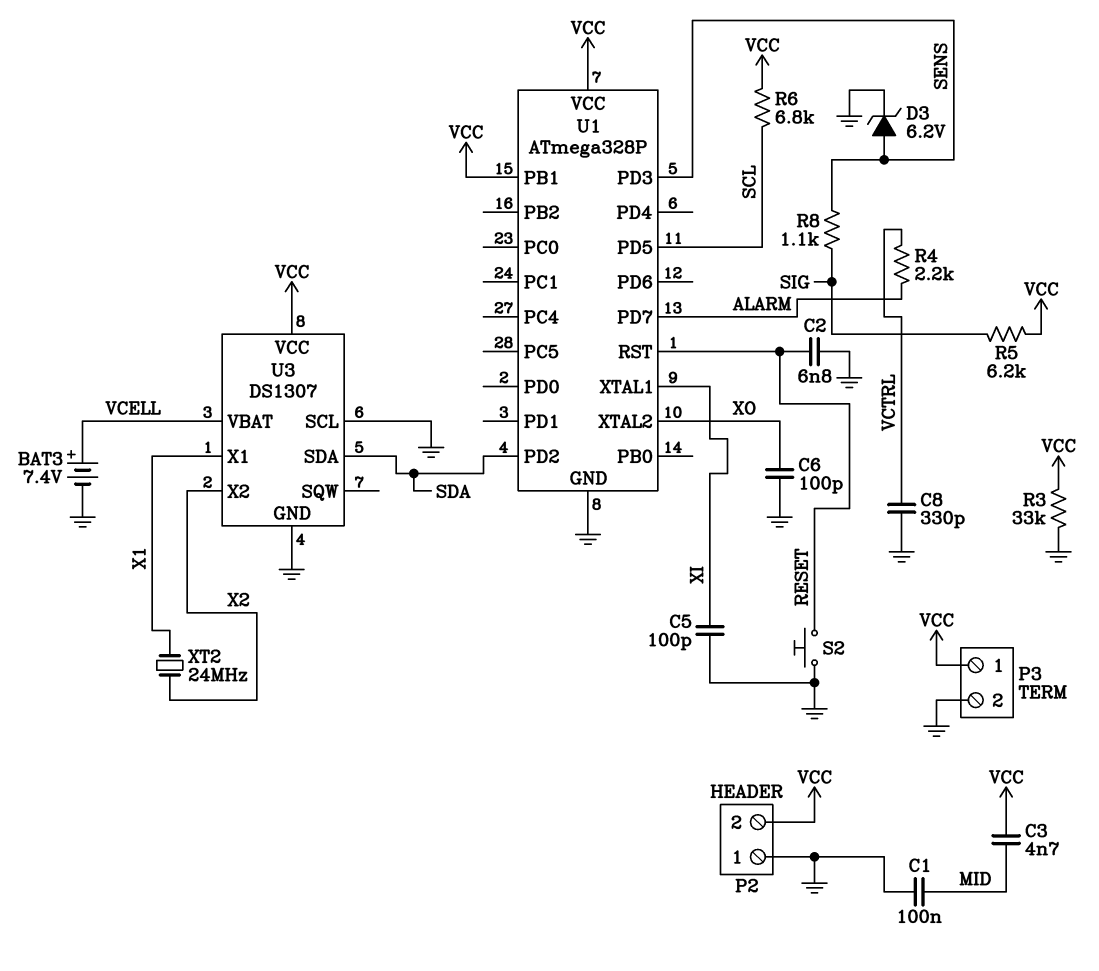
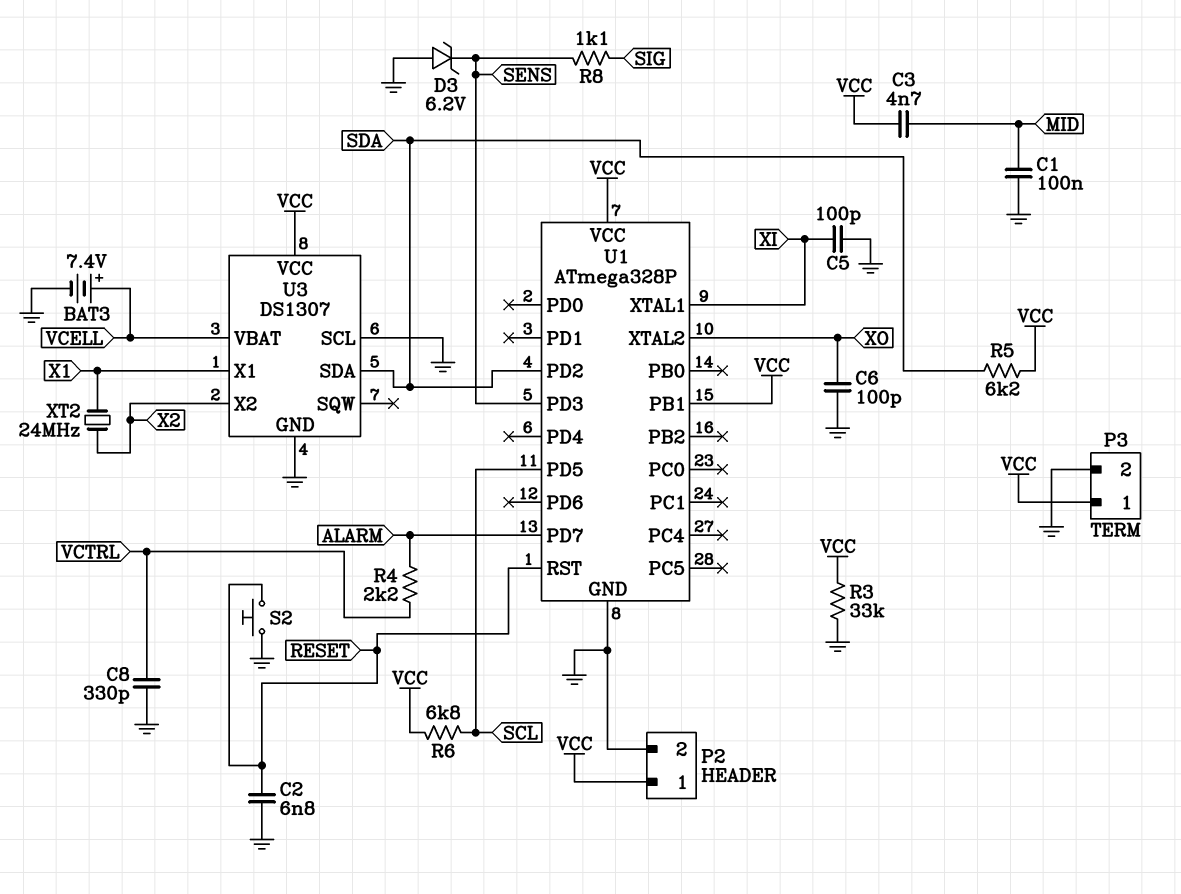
D3: zener 6.2V (A SENS, K GND) -> zener 6.2V (A GND, K SENS)
P2 pin 1: GND -> VCC
P2 pin 2: VCC -> GND
R5: 6.2k (SIG, VCC) -> 6.2k (SDA, VCC)

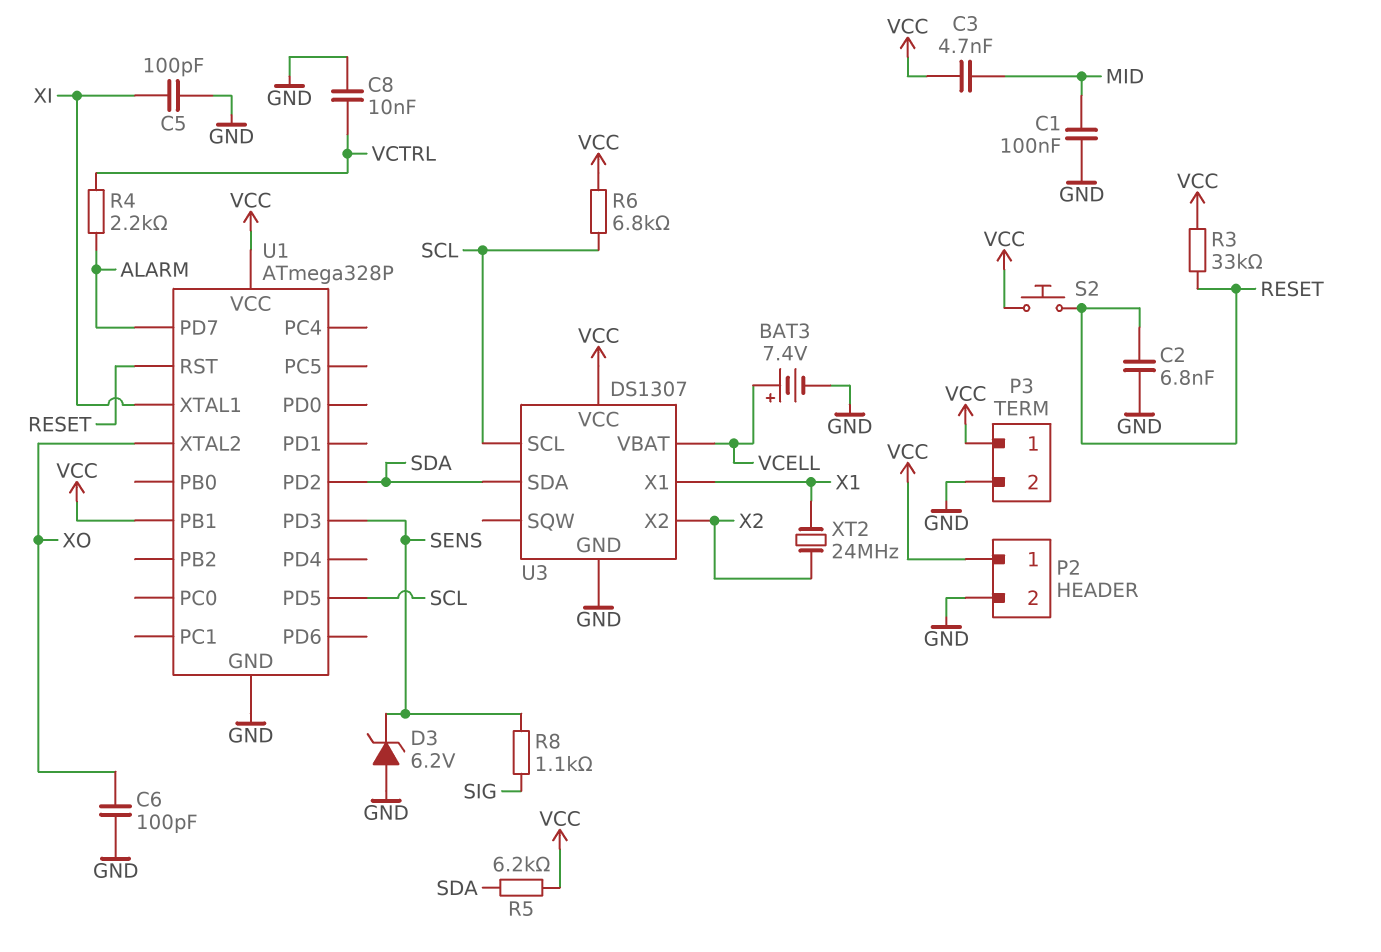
C8: 330pF (GND, VCTRL) -> 10nF (GND, VCTRL)
R3: 33k (GND, VCC) -> 33k (RESET, VCC)
S2: button (GND, RESET) -> button (RESET, VCC)
U3 pin SCL: GND -> SCL

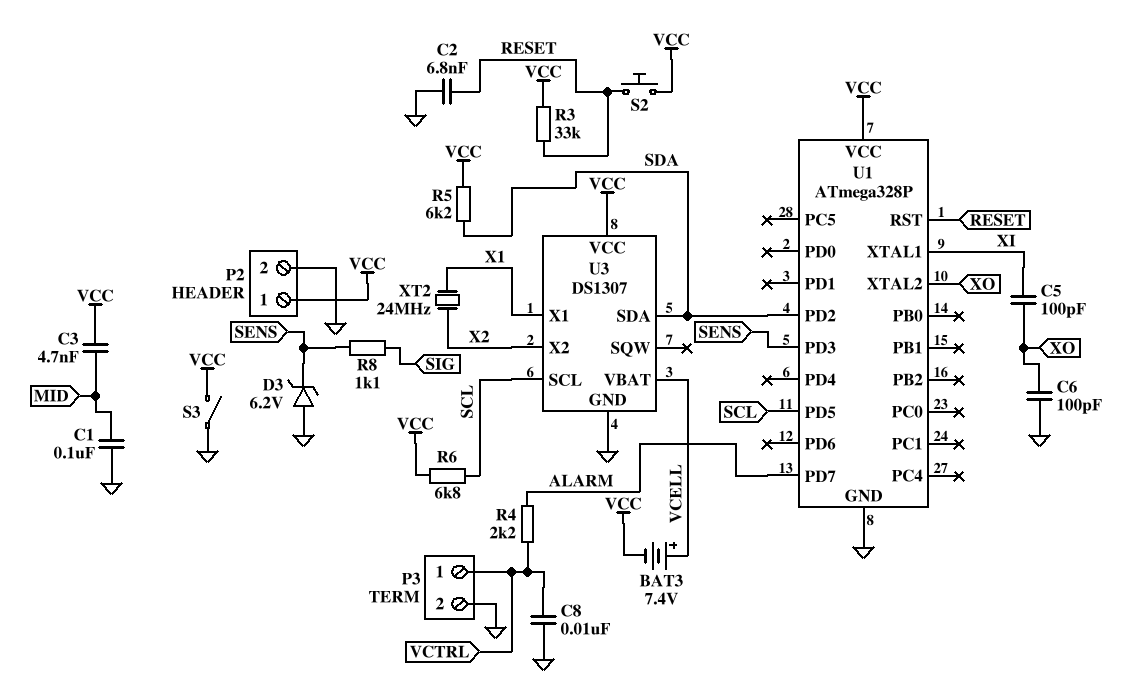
BAT3: 7.4V (plus VCELL, minus GND) -> 7.4V (plus VCELL, minus VCC)
C5: 100pF (GND, XI) -> 100pF (XI, XO)
P3 pin 1: VCC -> VCTRL
S3: none -> switch (GND, VCC)
U1 pin PB1: VCC -> none

